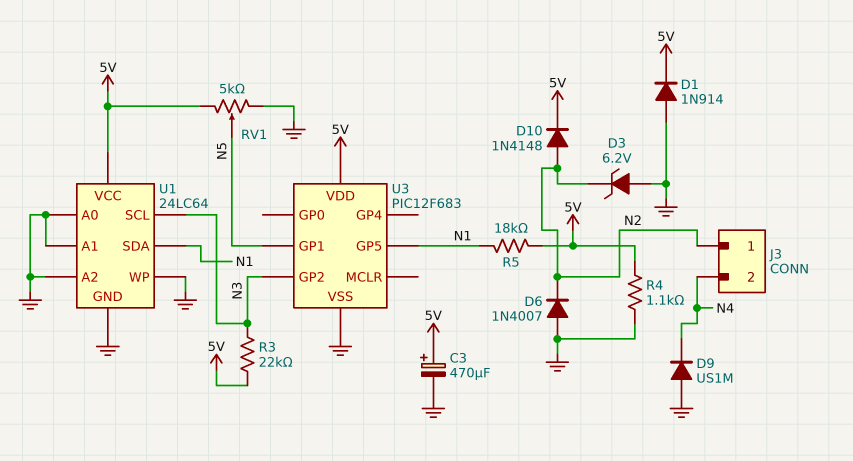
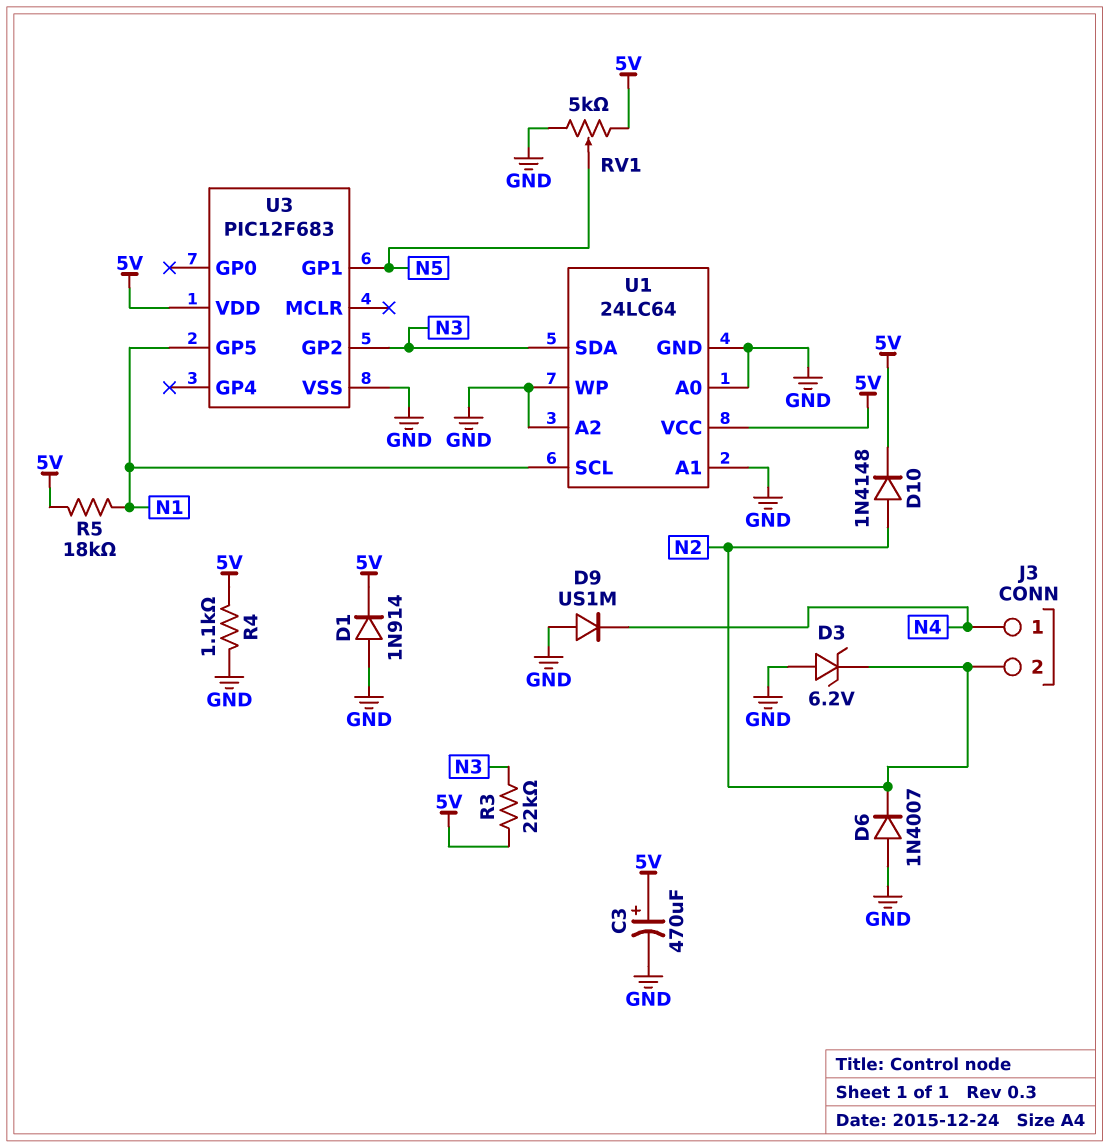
J3 pin 1: N2 -> N4
J3 pin 2: N4 -> N2
U1 pin SCL: N3 -> N1
U1 pin SDA: N1 -> N3

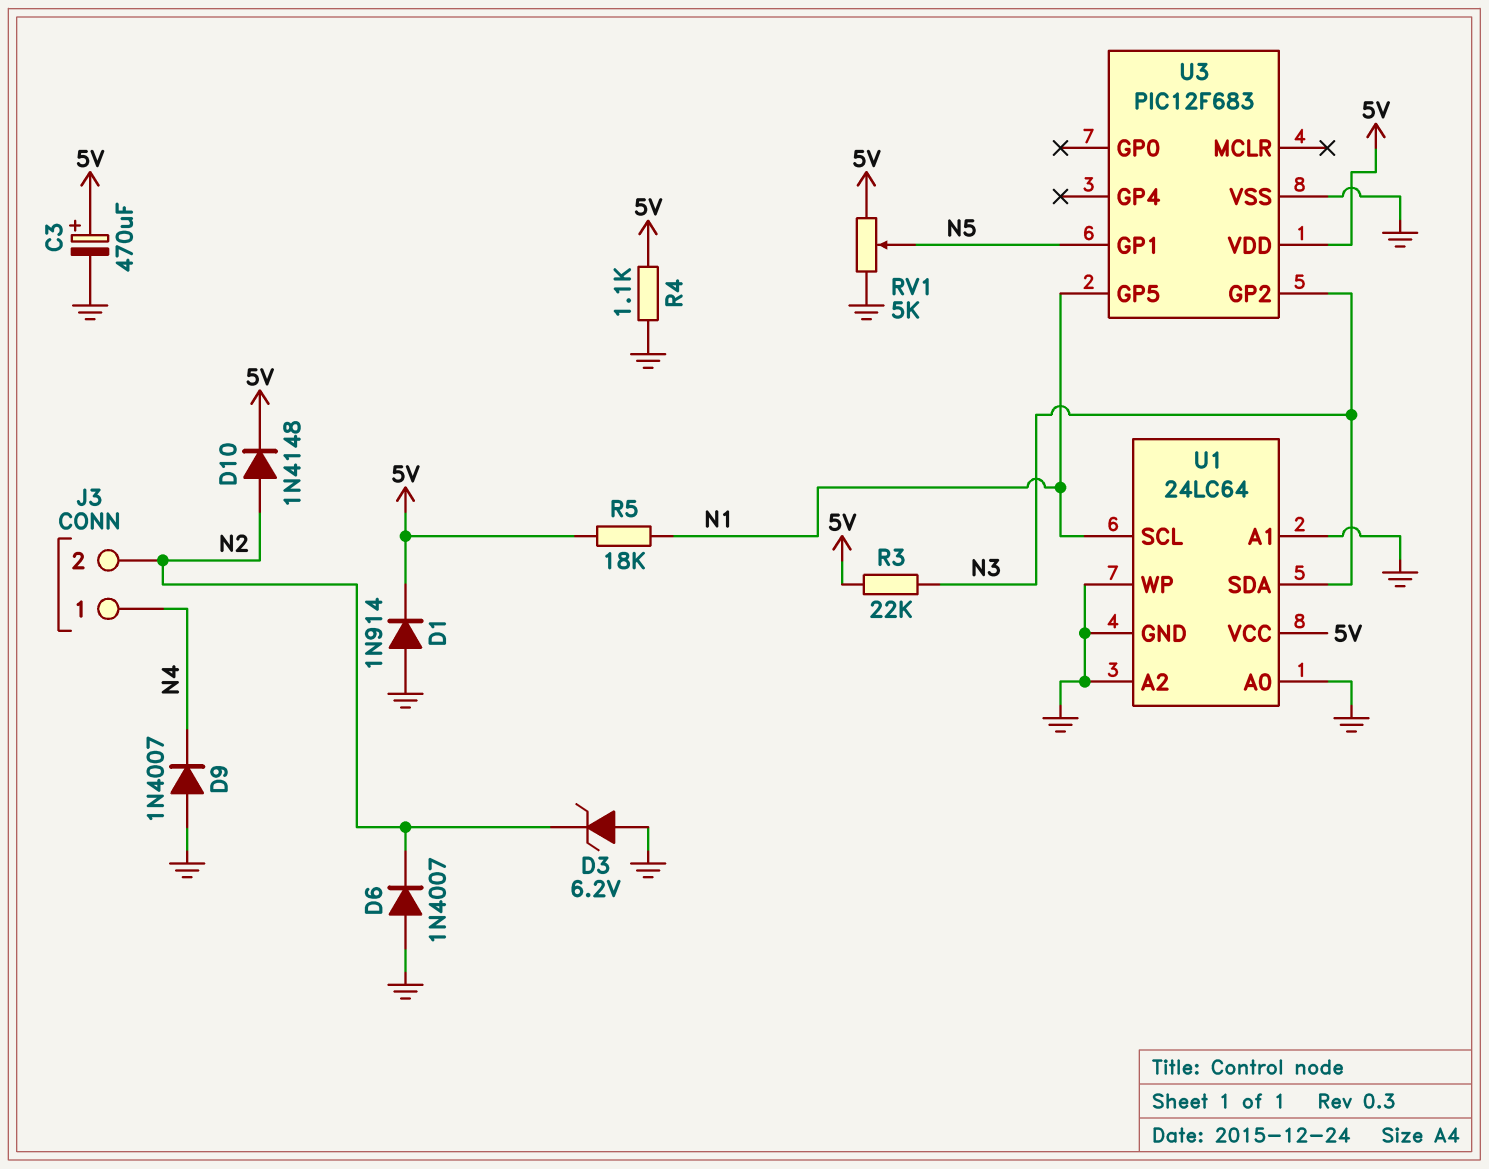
D9: diode US1M (A GND, K N4) -> diode 1N4007 (A GND, K N4)

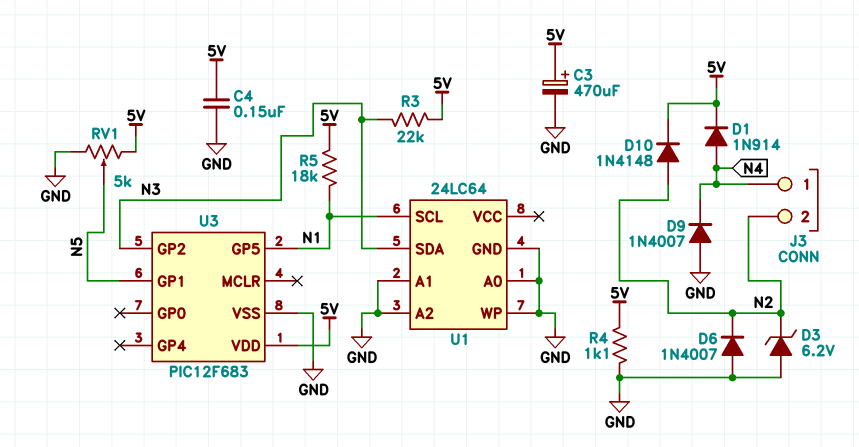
C4: none -> 150nF (5V, GND)
D1: diode 1N914 (A GND, K 5V) -> diode 1N914 (A N4, K 5V)
U1 pin VCC: 5V -> none

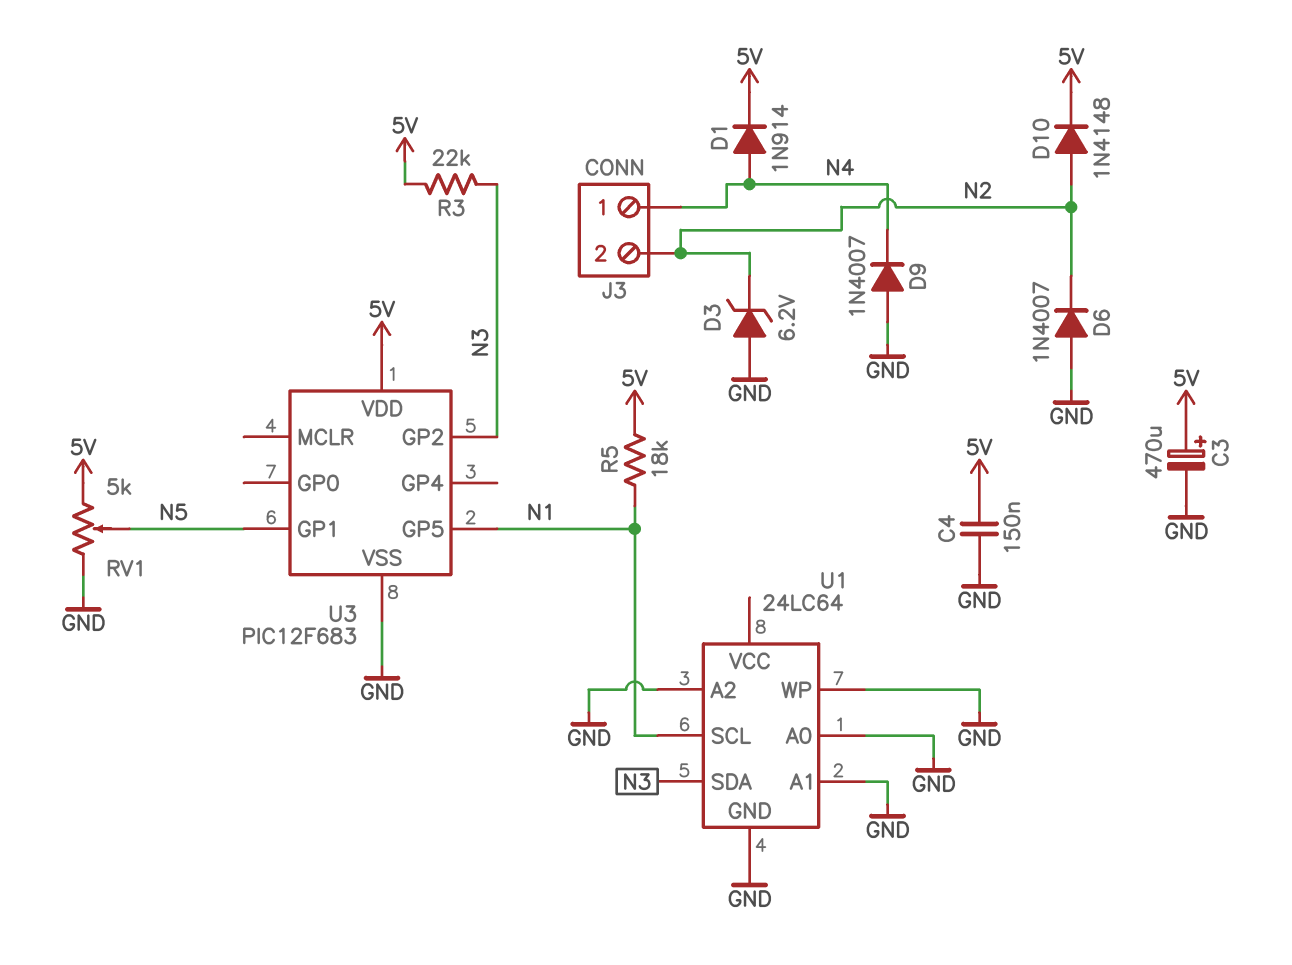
R4: 1.1k (5V, GND) -> none

